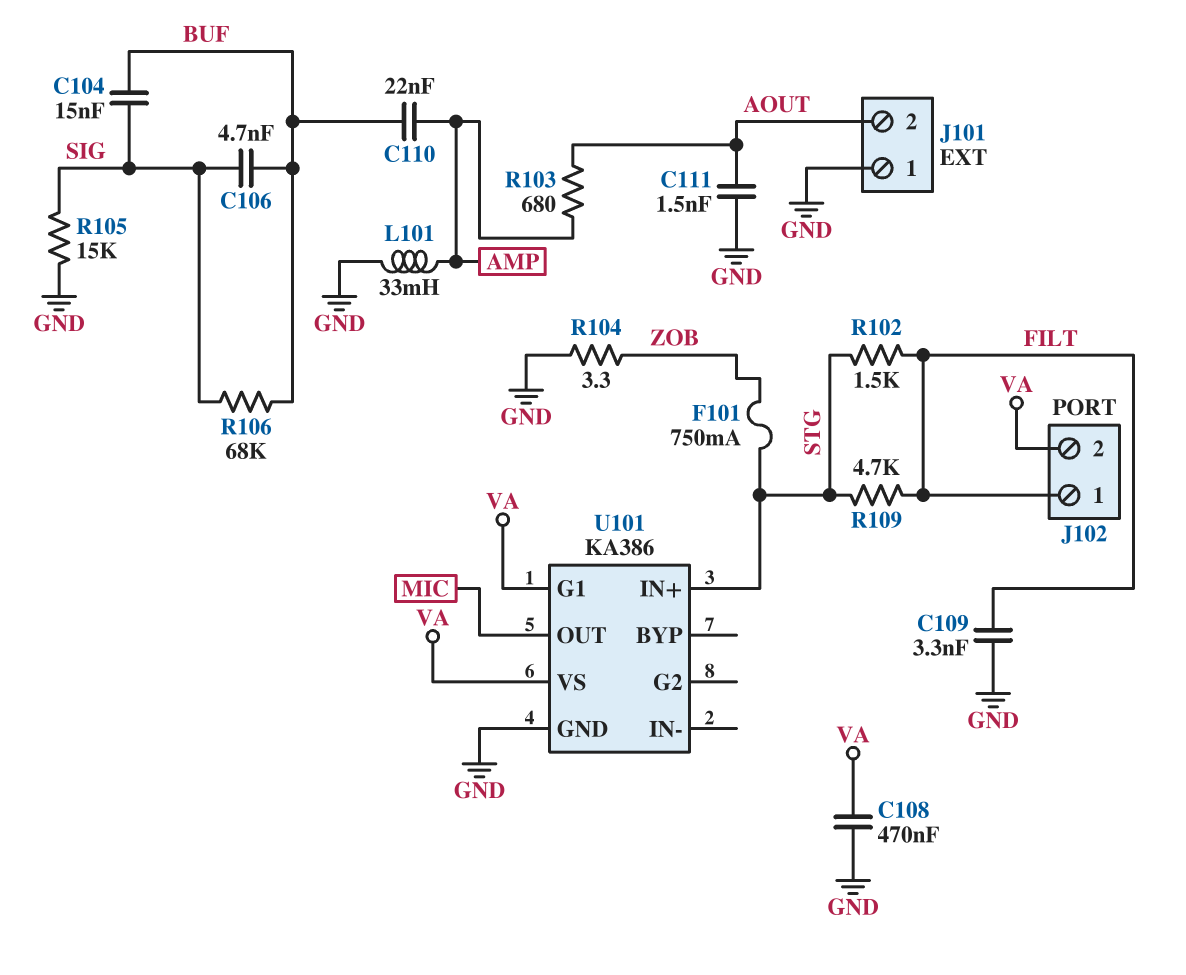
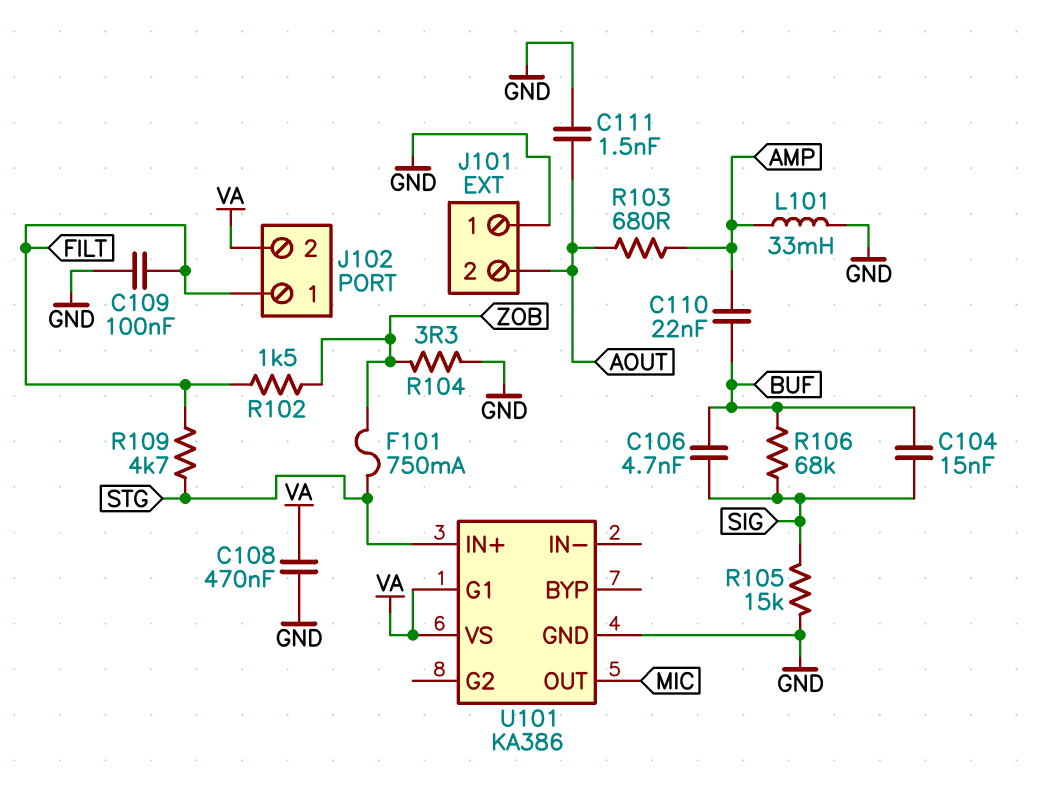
C109: 3.3nF (FILT, GND) -> 100nF (FILT, GND)
R102: 1.5k (FILT, STG) -> 1.5k (FILT, ZOB)

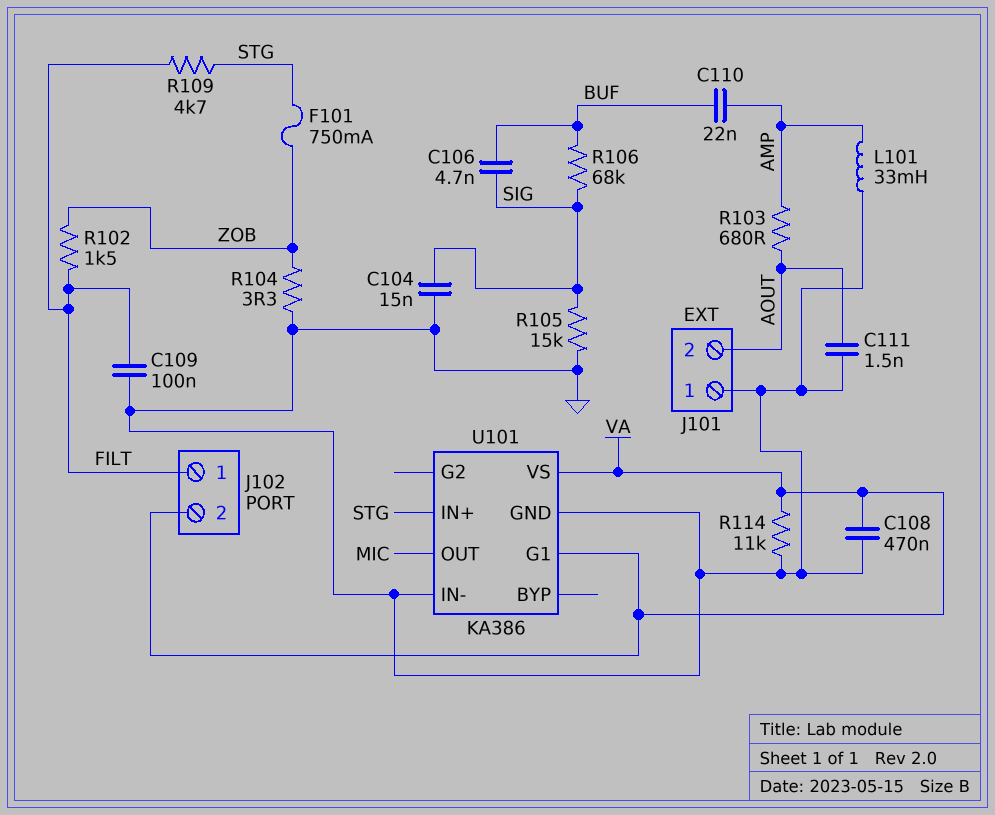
C104: 15nF (BUF, SIG) -> 15nF (GND, SIG)
R114: none -> 11k (GND, VA)
U101 pin IN-: none -> GND

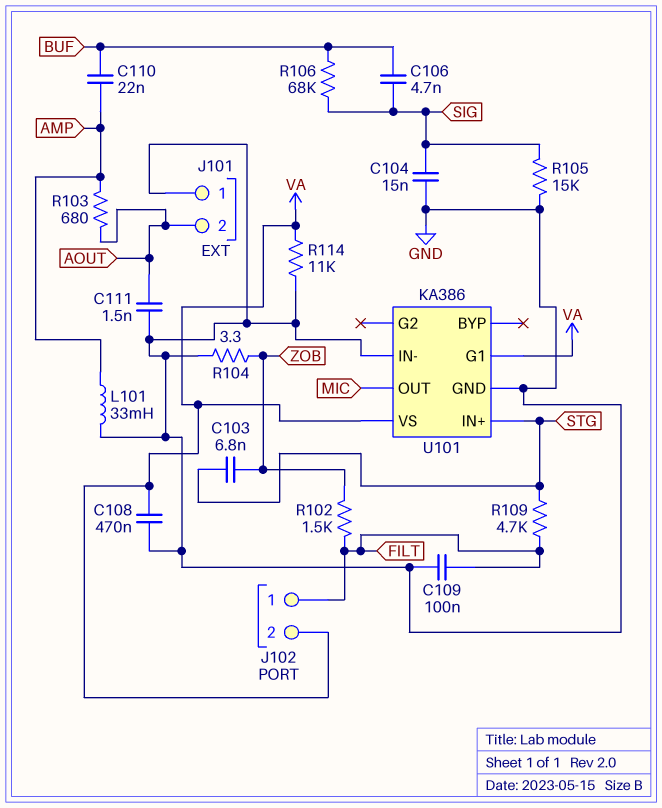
C103: none -> 6.8nF (STG, ZOB)
F101: 750mA (STG, ZOB) -> none

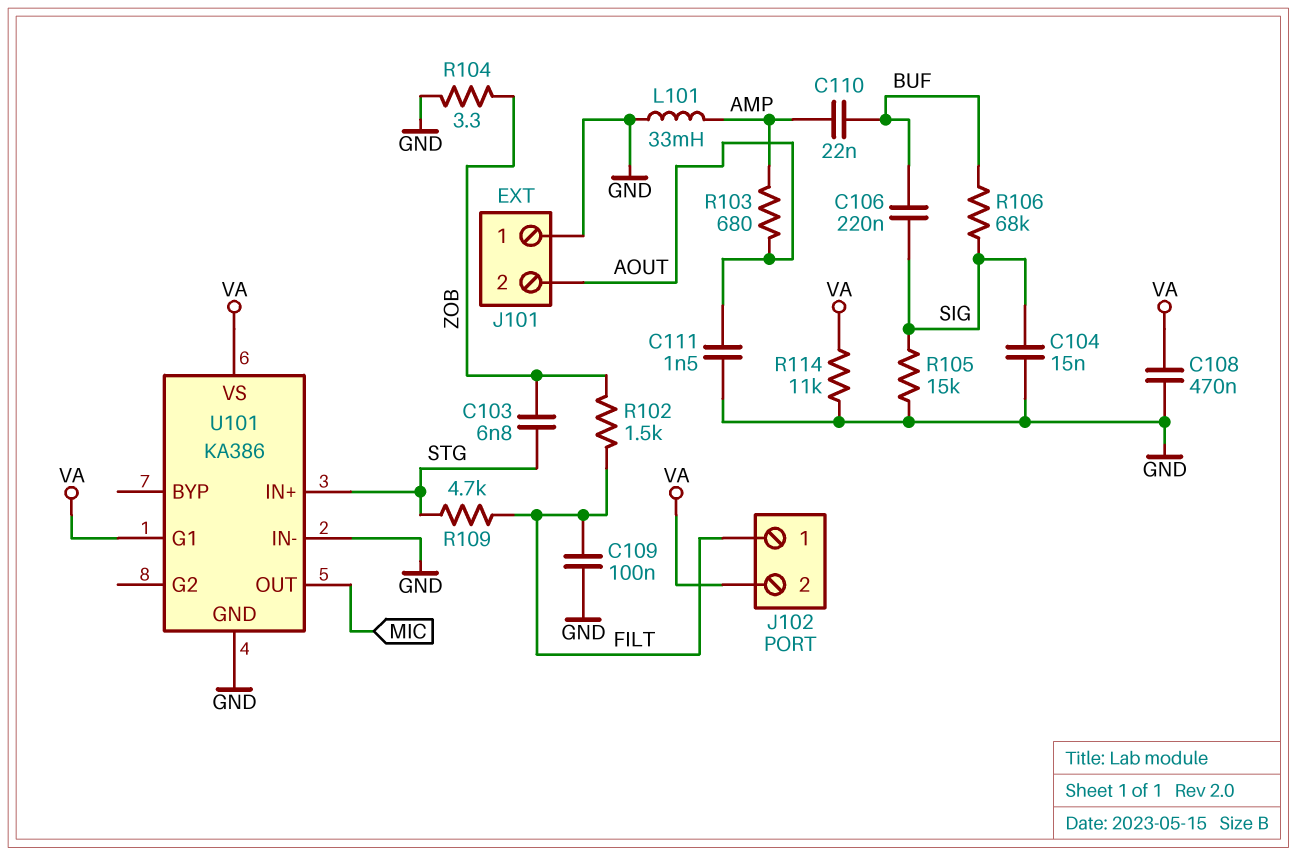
C106: 4.7nF (BUF, SIG) -> 220nF (BUF, SIG)

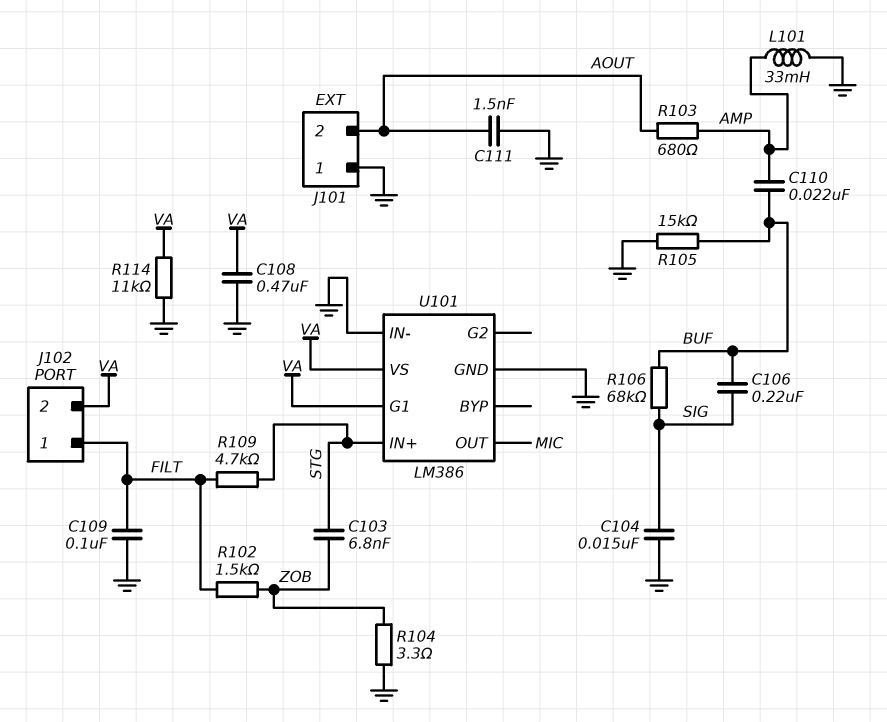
R105: 15k (GND, SIG) -> 15k (BUF, GND)
U101: KA386 -> LM386

